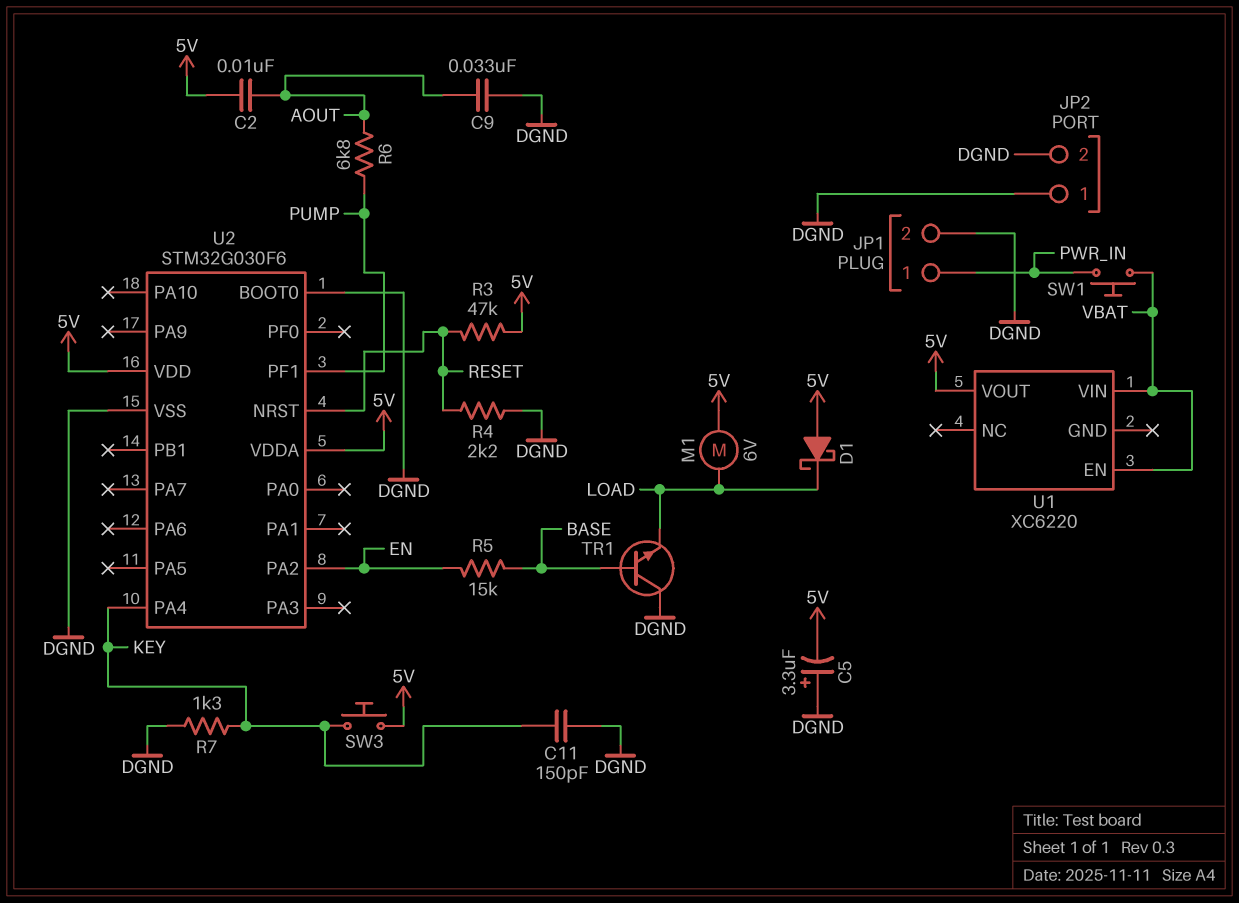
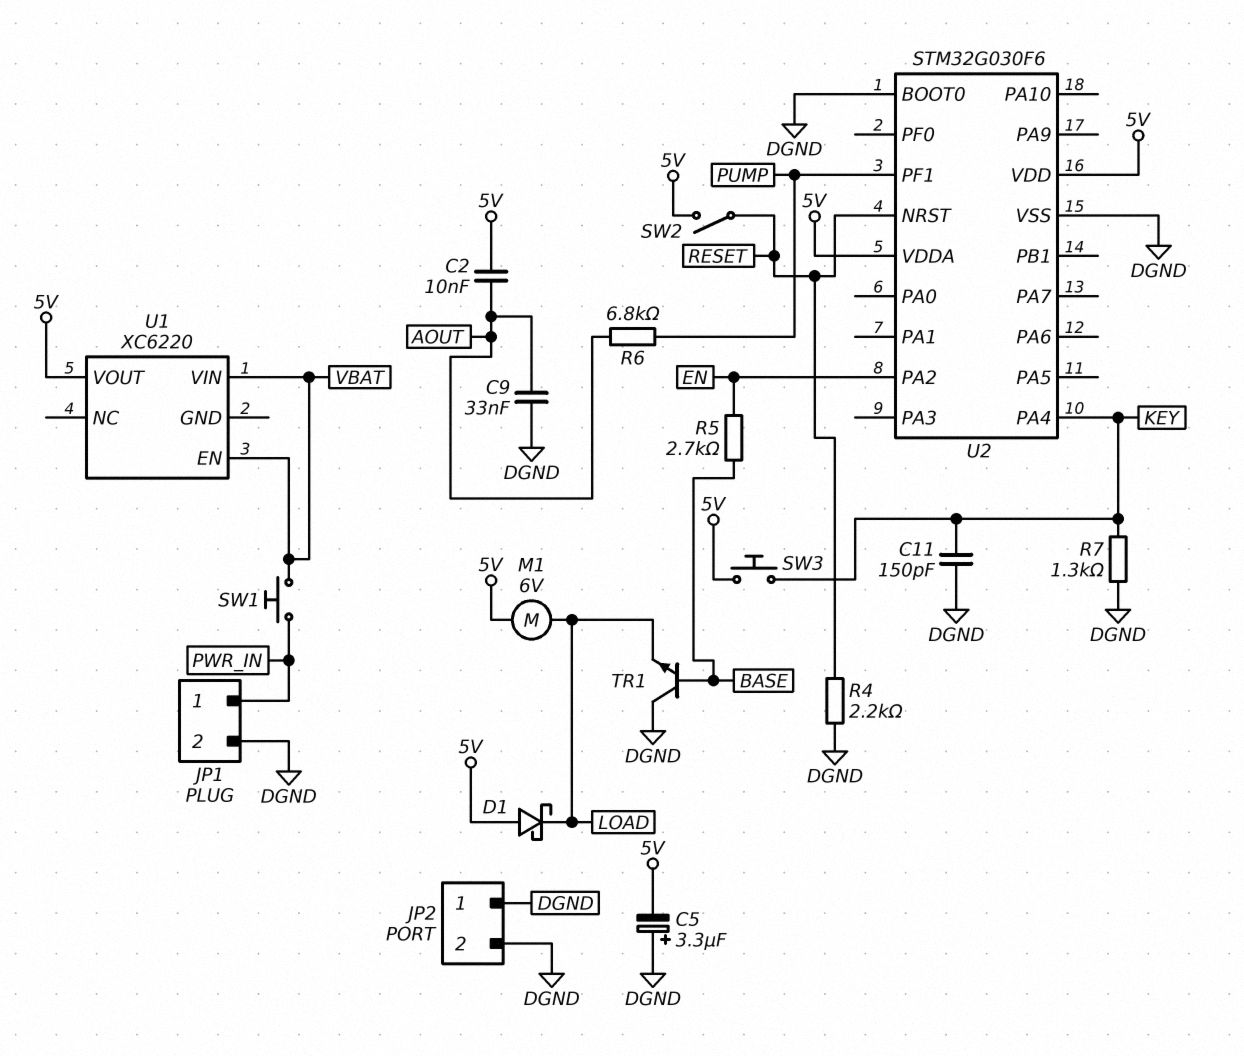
R3: 47k (5V, RESET) -> none
R5: 15k (BASE, EN) -> 2.7k (BASE, EN)
SW2: none -> switch (5V, RESET)

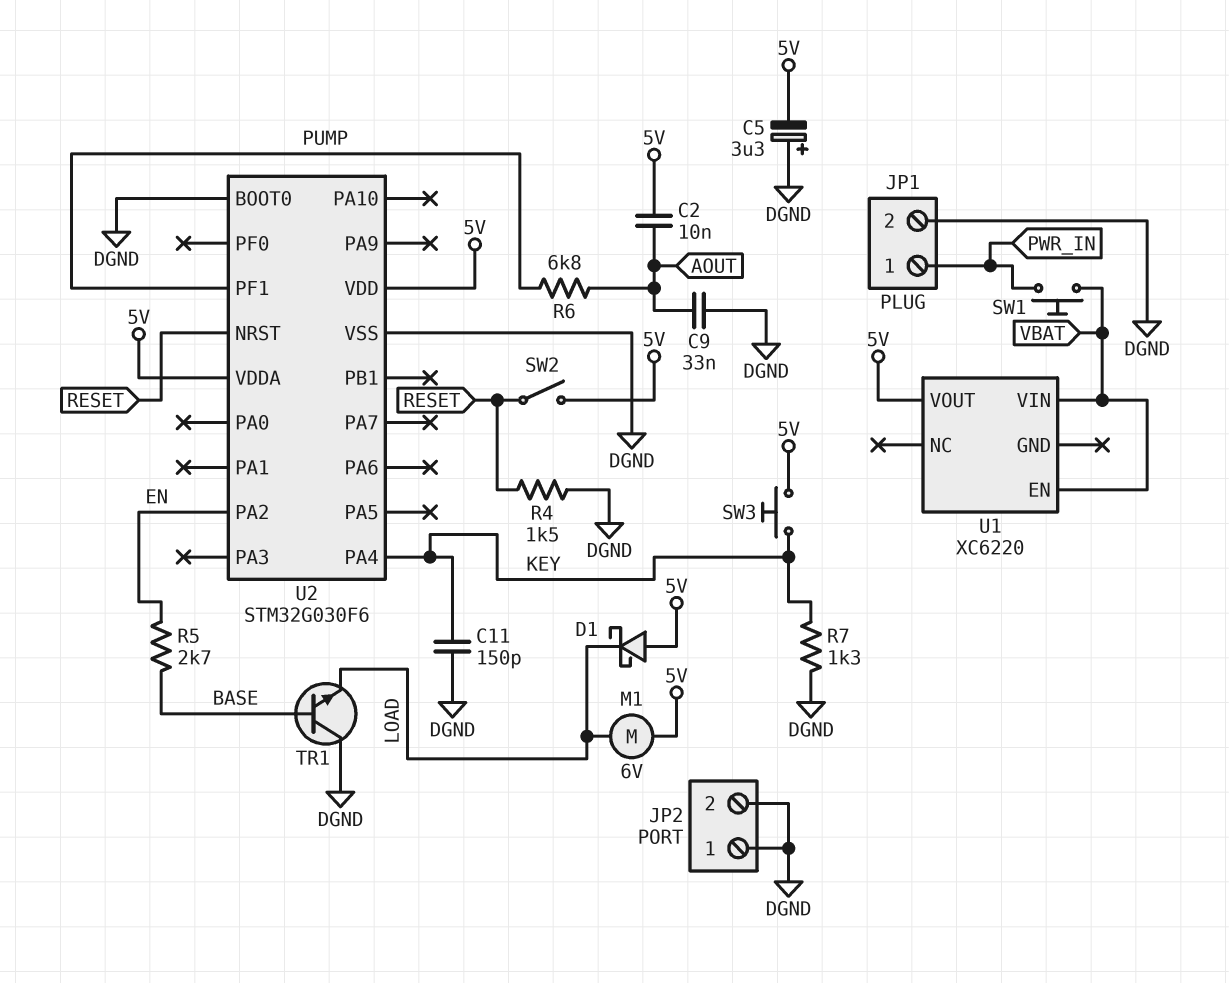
R4: 2.2k (DGND, RESET) -> 1.5k (DGND, RESET)

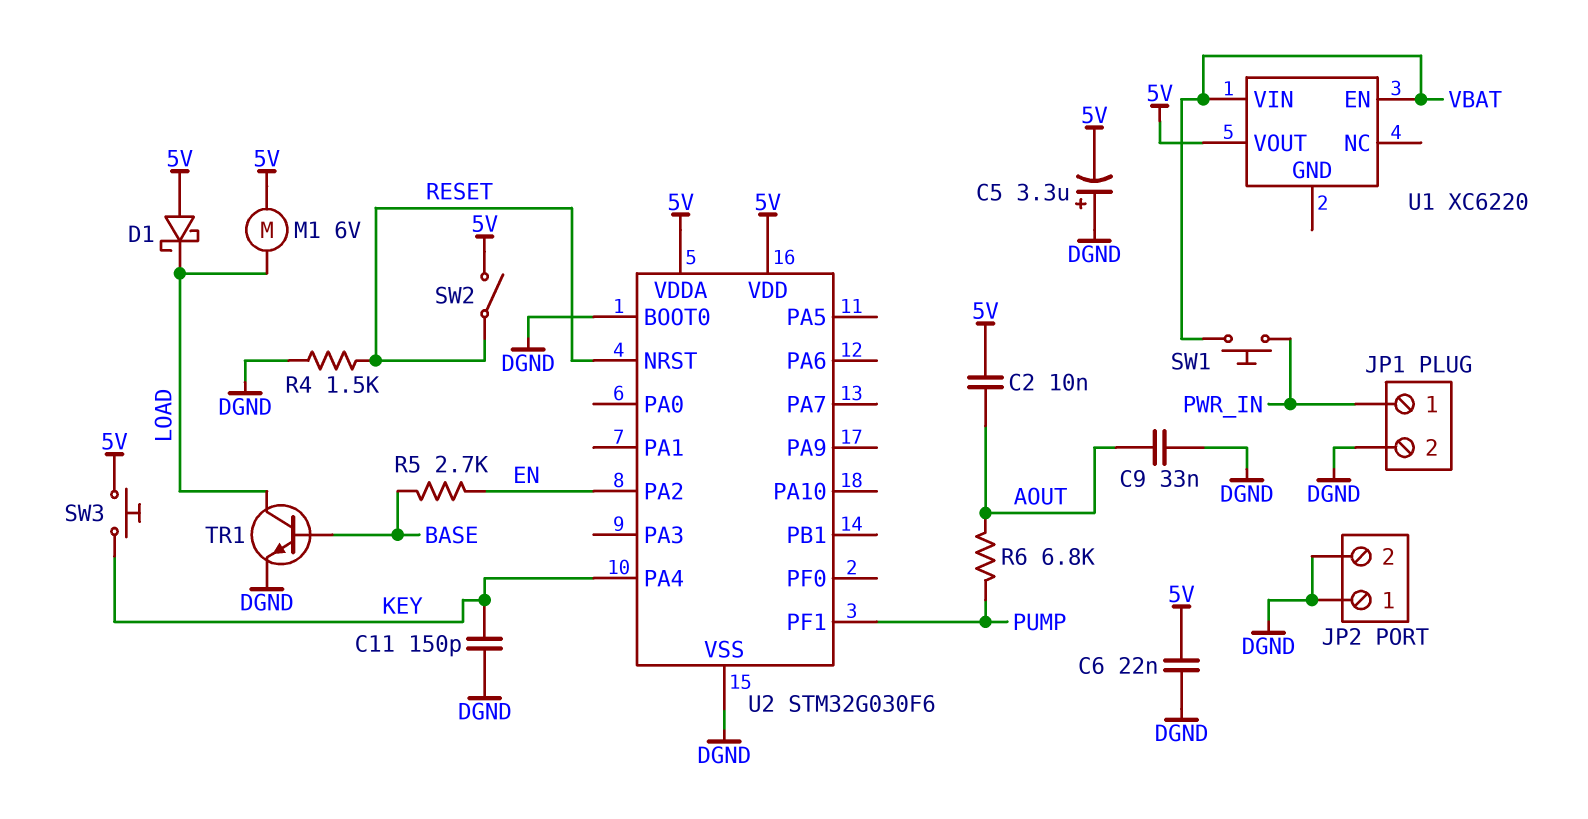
C6: none -> 22nF (5V, DGND)
R7: 1.3k (DGND, KEY) -> none
TR1: NPN (B BASE, C DGND, E LOAD) -> NPN (B BASE, C LOAD, E DGND)

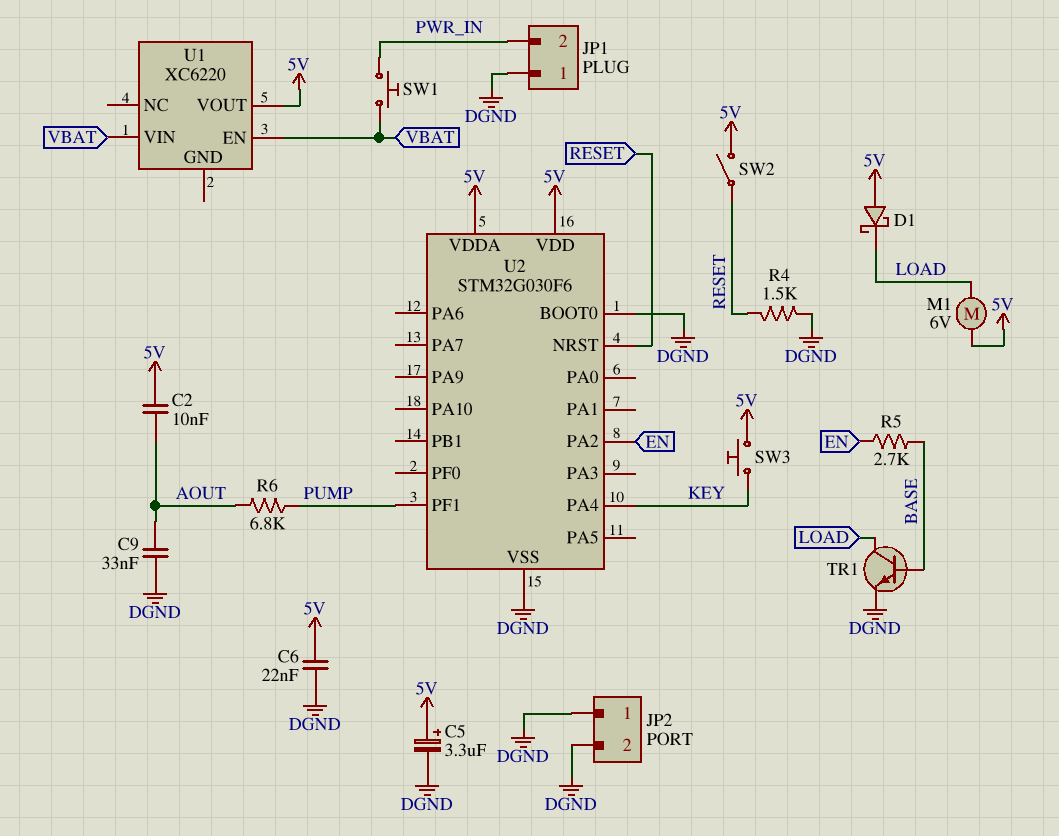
C5: 3.3uF (plus DGND, minus 5V) -> 3.3uF (plus 5V, minus DGND)
C11: 150pF (DGND, KEY) -> none
JP1 pin 1: PWR_IN -> DGND
JP1 pin 2: DGND -> PWR_IN

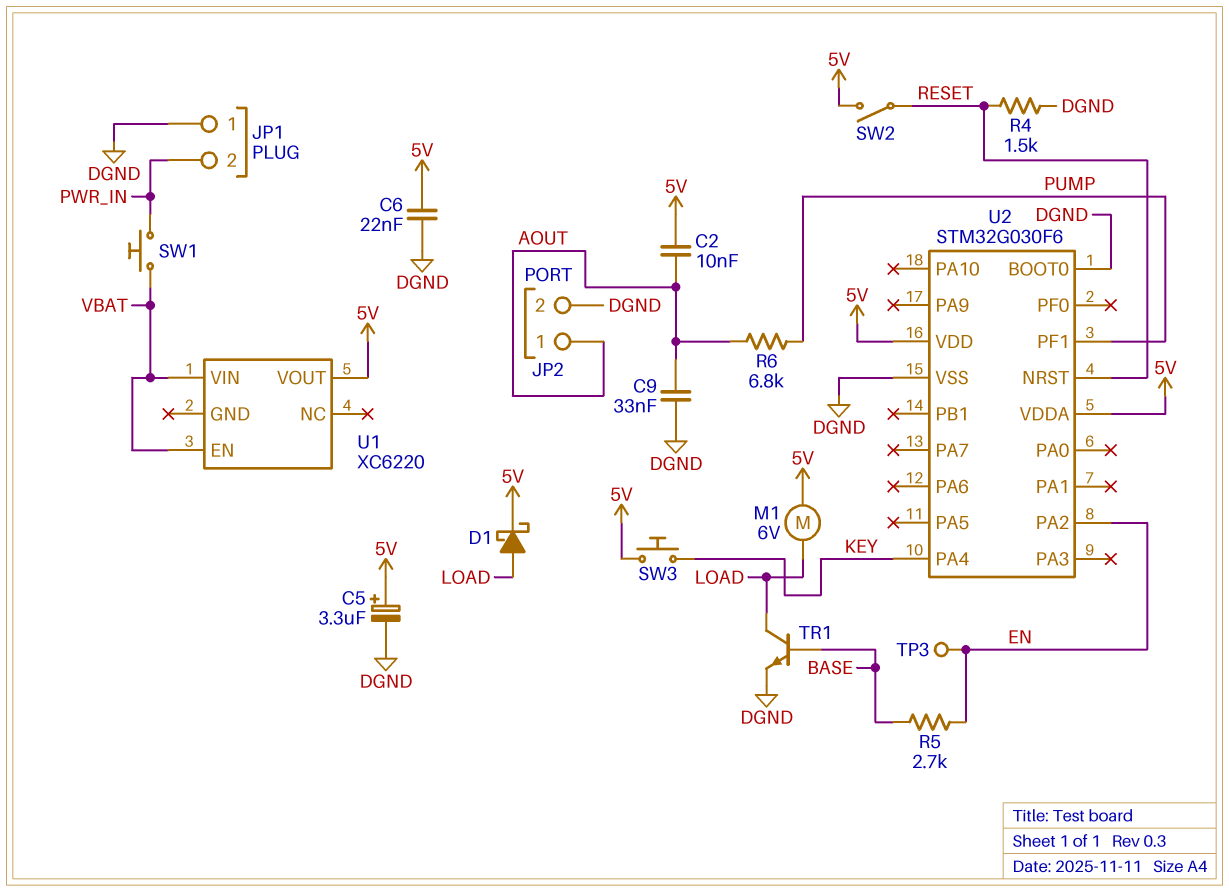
D1: schottky (A 5V, K LOAD) -> schottky (A LOAD, K 5V)
JP2 pin 1: DGND -> AOUT
TP3: none -> test point (EN)

